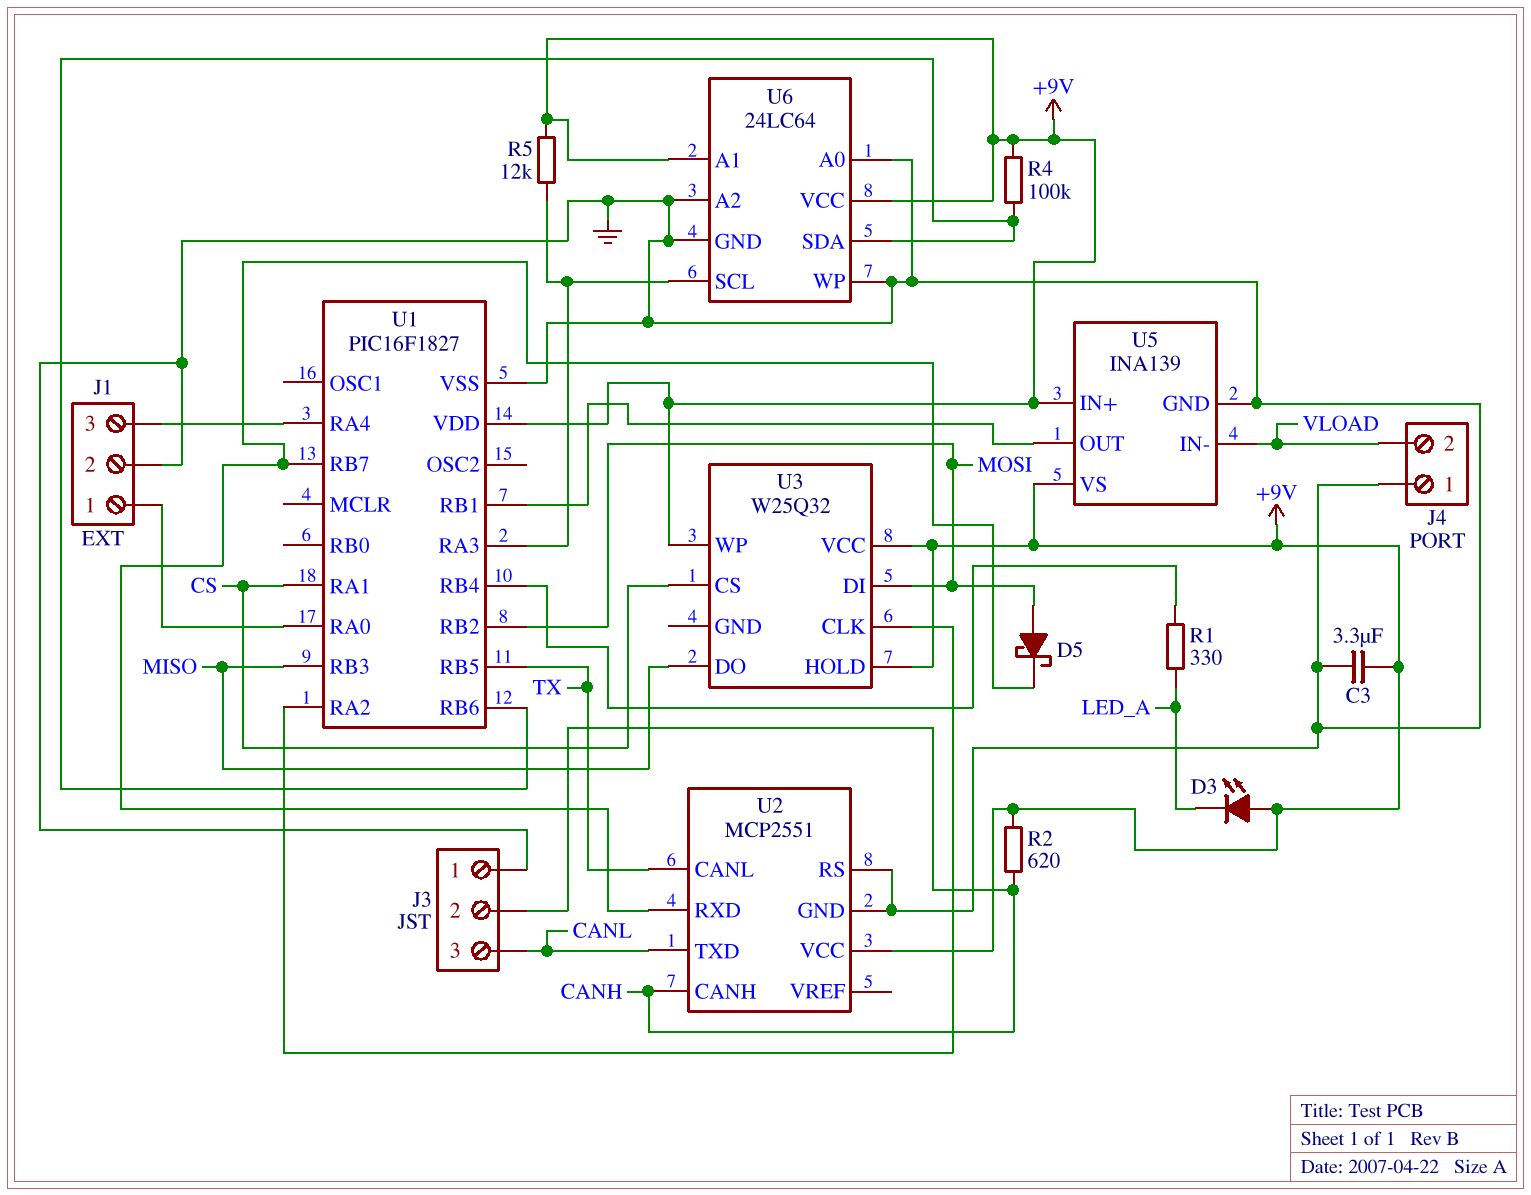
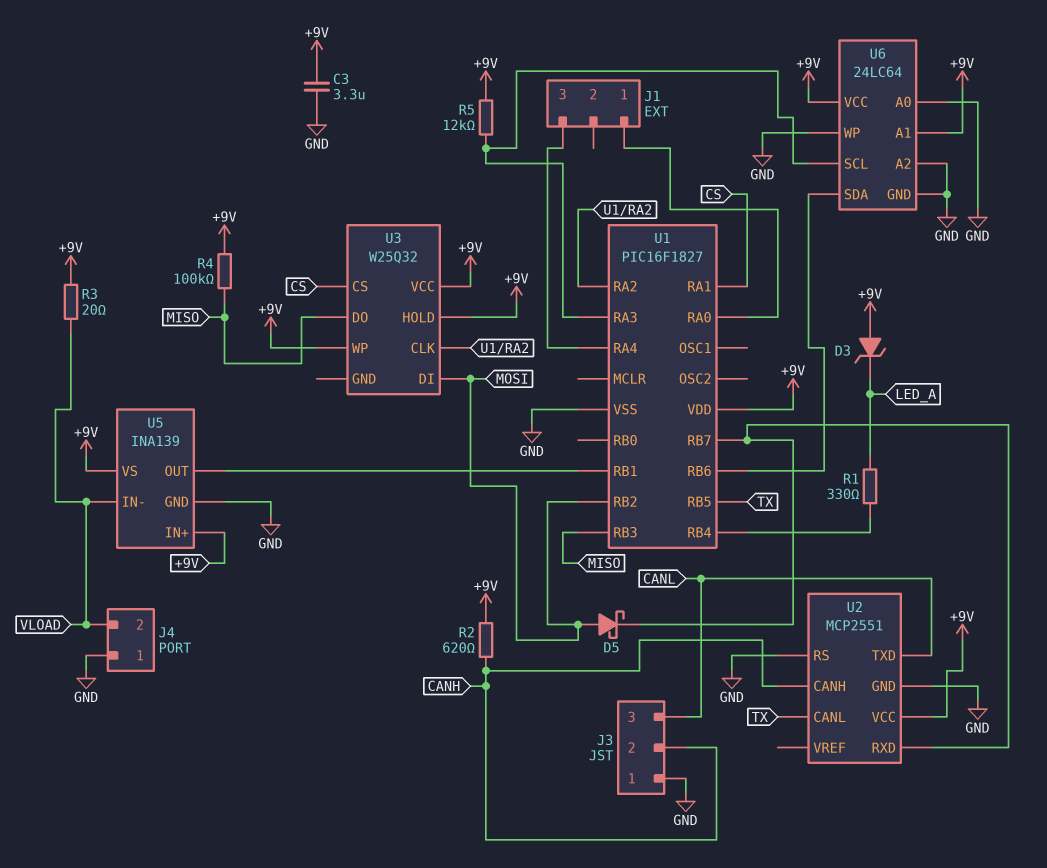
D3: LED (A +9V, K LED_A) -> zener (A +9V, K LED_A)
J1 pin 2: GND -> none
R3: none -> 20 (+9V, VLOAD)
R4: 100k (+9V, U1/RB6) -> 100k (+9V, MISO)

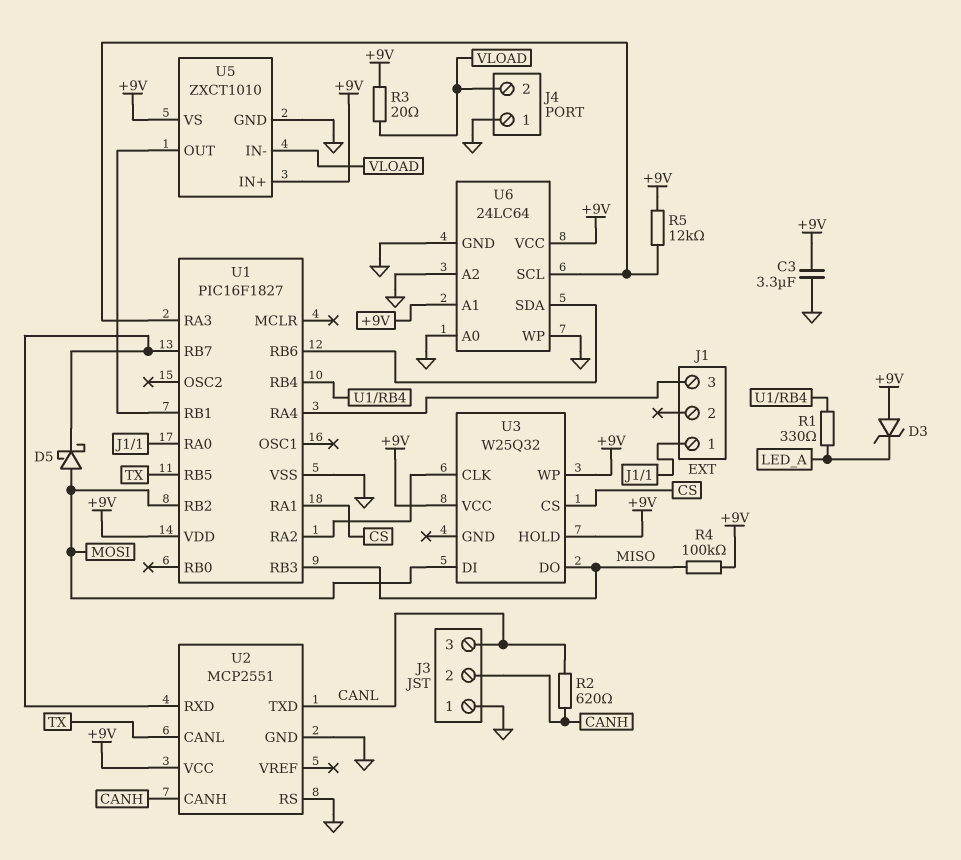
R2: 620 (+9V, CANH) -> 620 (CANH, CANL)
U5: INA139 -> ZXCT1010

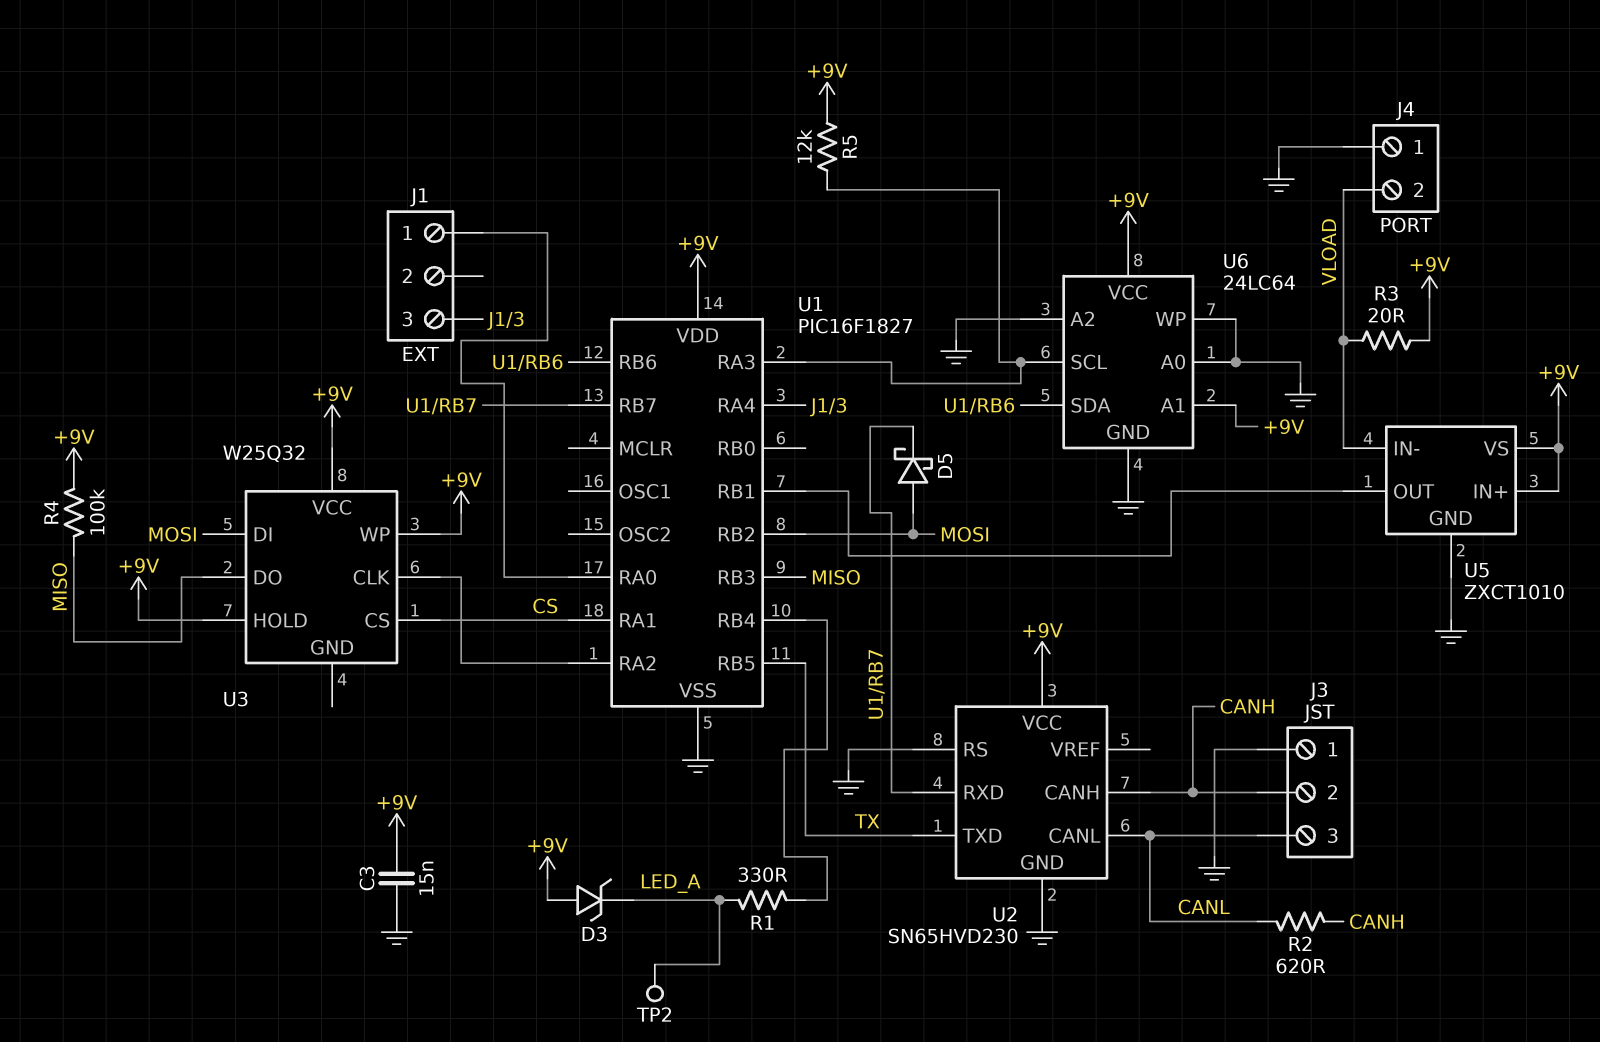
C3: 3.3uF (+9V, GND) -> 15nF (+9V, GND)
TP2: none -> test point (LED_A)
U2: MCP2551 -> SN65HVD230
U2 pin CANL: TX -> CANL
U2 pin TXD: CANL -> TX

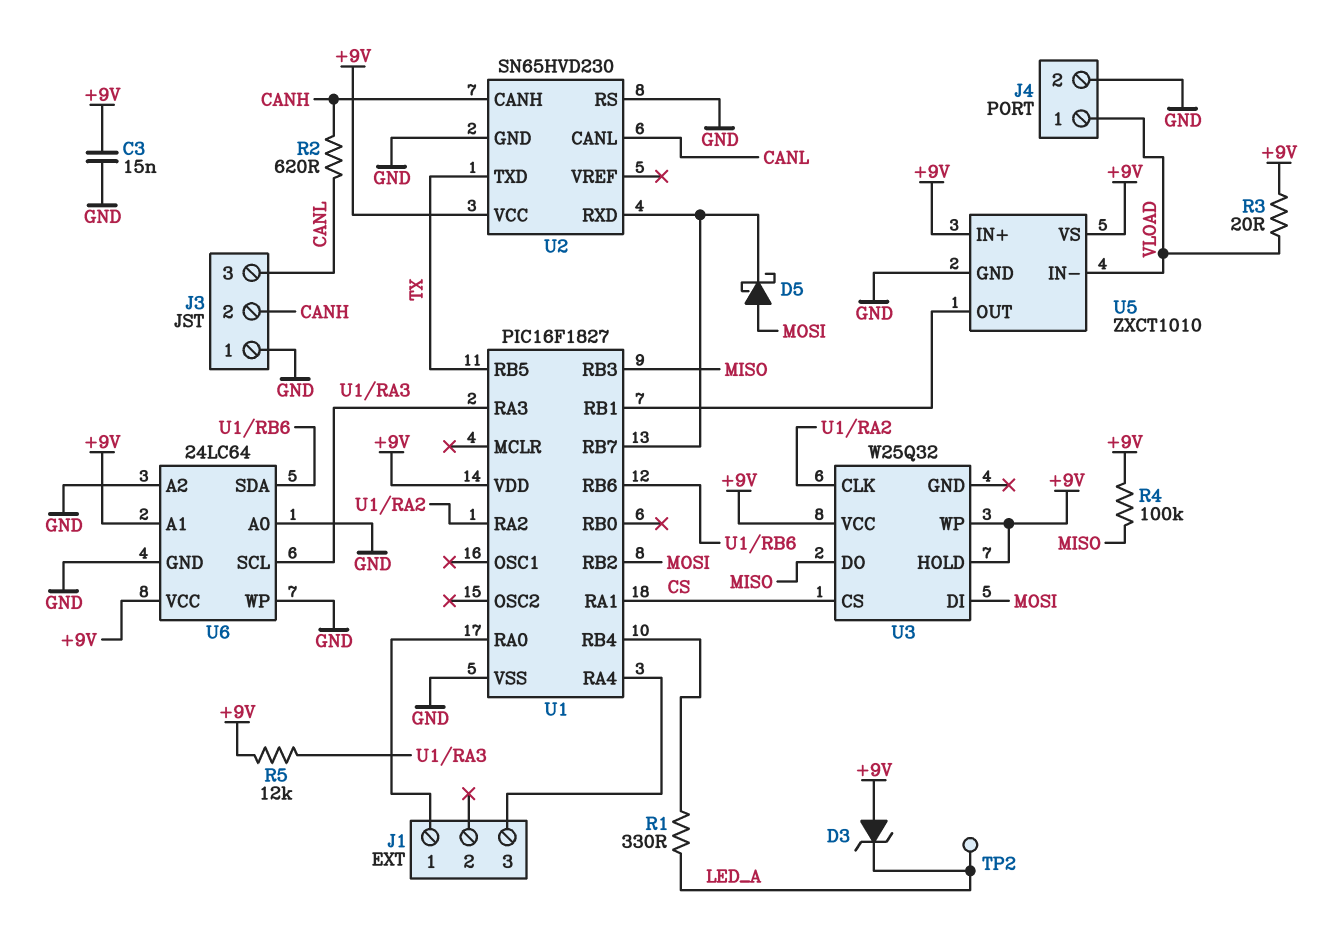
J4 pin 1: GND -> VLOAD
J4 pin 2: VLOAD -> GND

